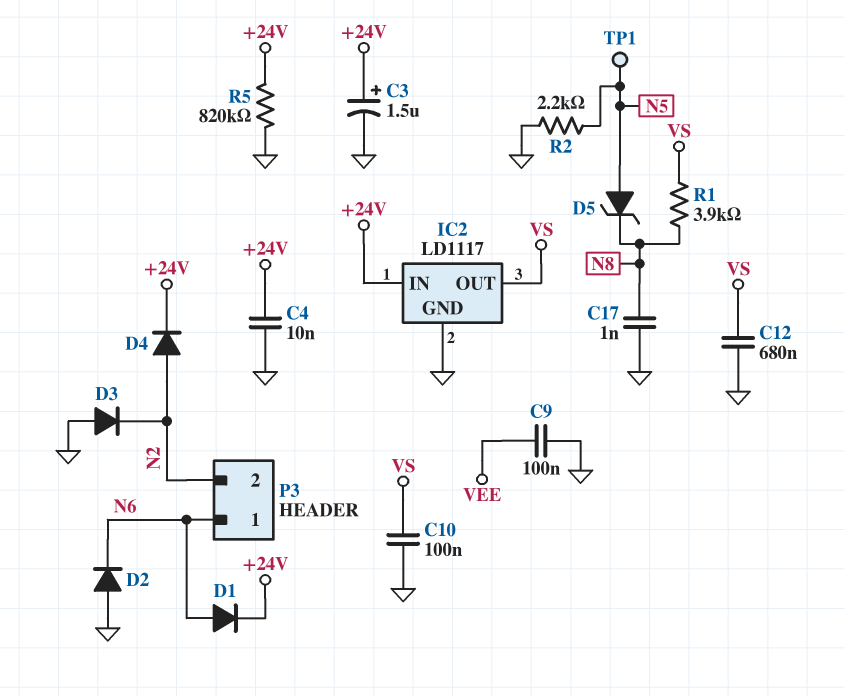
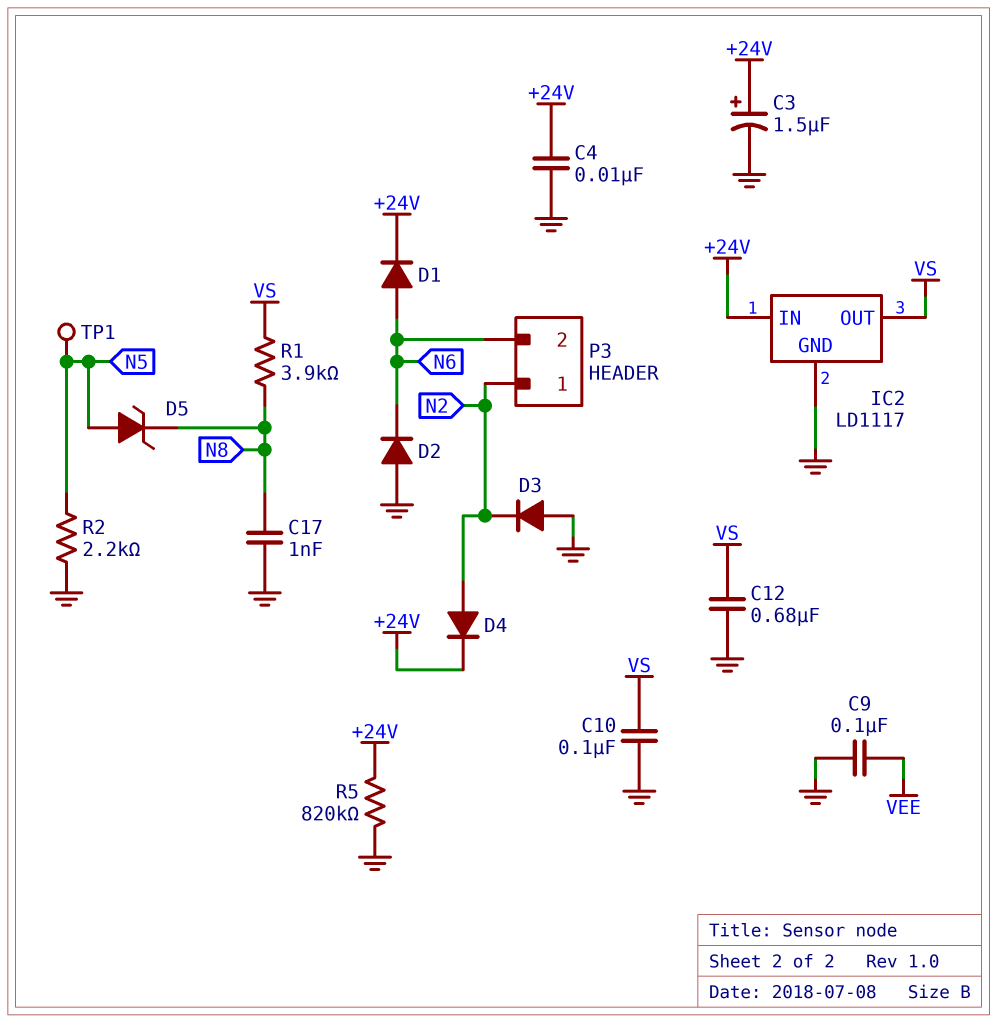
P3 pin 1: N6 -> N2
P3 pin 2: N2 -> N6

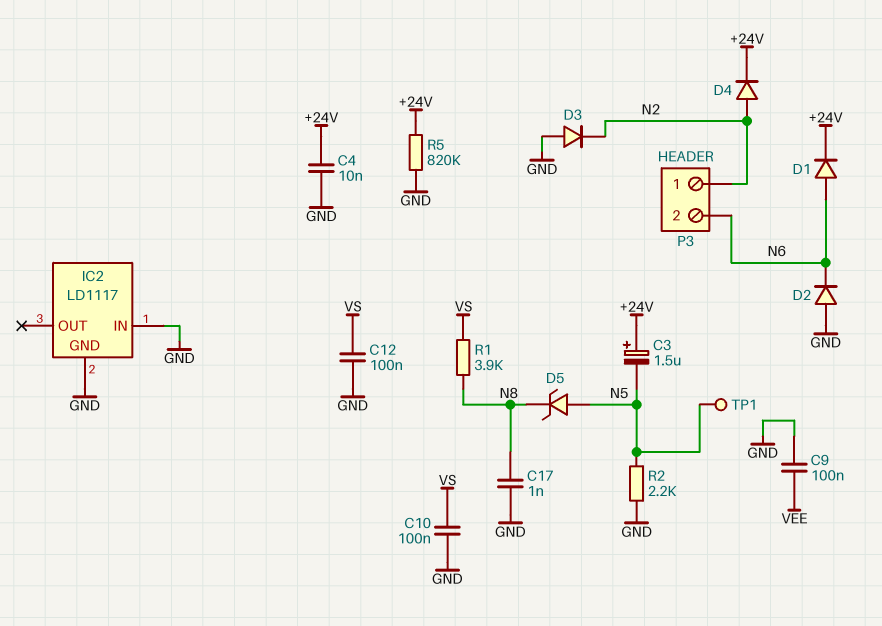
C3: 1.5uF (plus +24V, minus GND) -> 1.5uF (plus +24V, minus N5)
C12: 680nF (GND, VS) -> 100nF (GND, VS)
IC2 pin IN: +24V -> GND
IC2 pin OUT: VS -> none

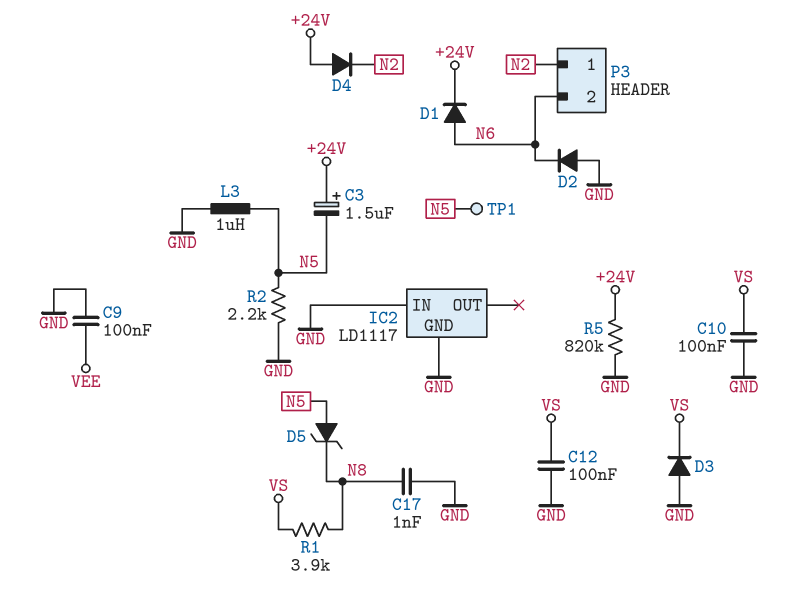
C4: 10nF (+24V, GND) -> none
D3: diode (A GND, K N2) -> diode (A GND, K VS)
D4: diode (A N2, K +24V) -> diode (A +24V, K N2)
L3: none -> 1uH (GND, N5)

